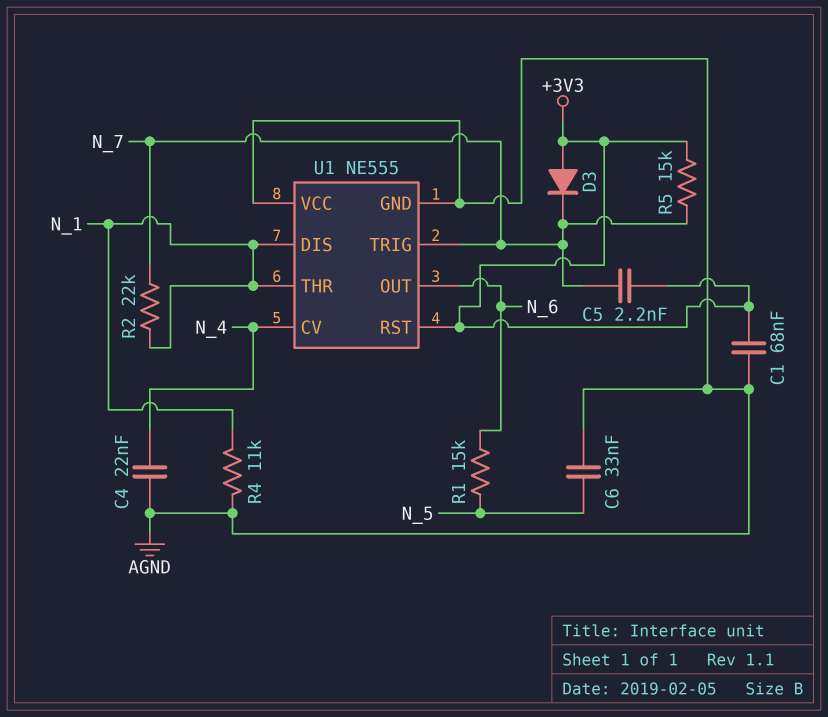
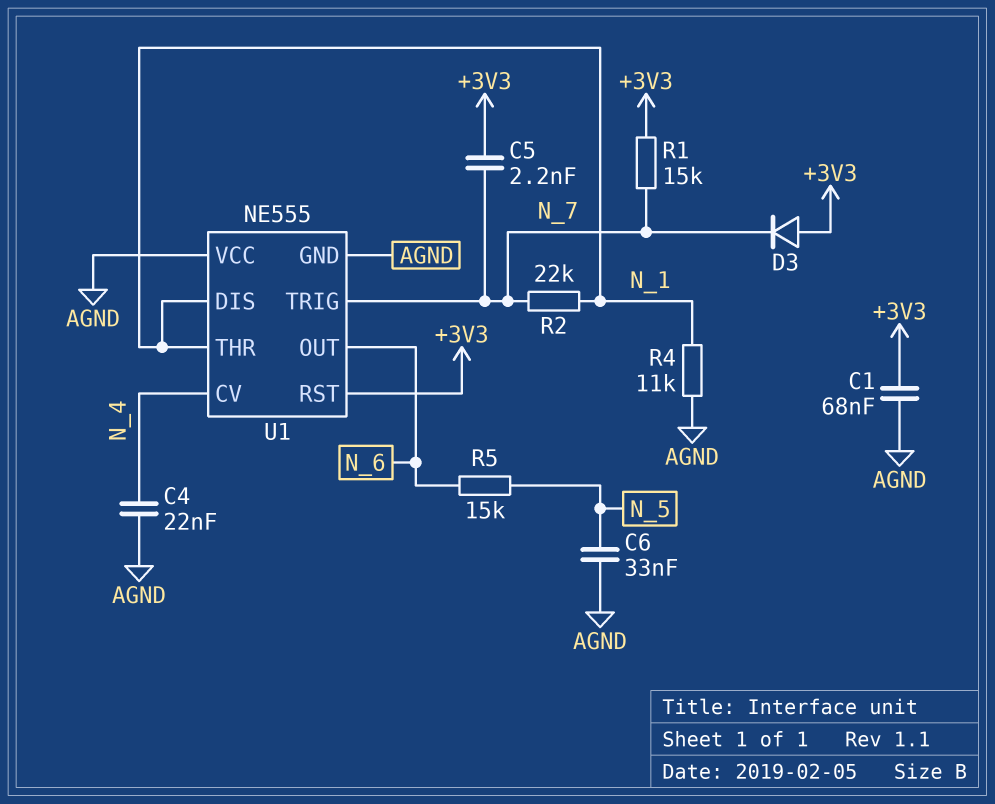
R1: 15k (N_5, N_6) -> 15k (+3V3, N_7)
R5: 15k (+3V3, N_7) -> 15k (N_5, N_6)

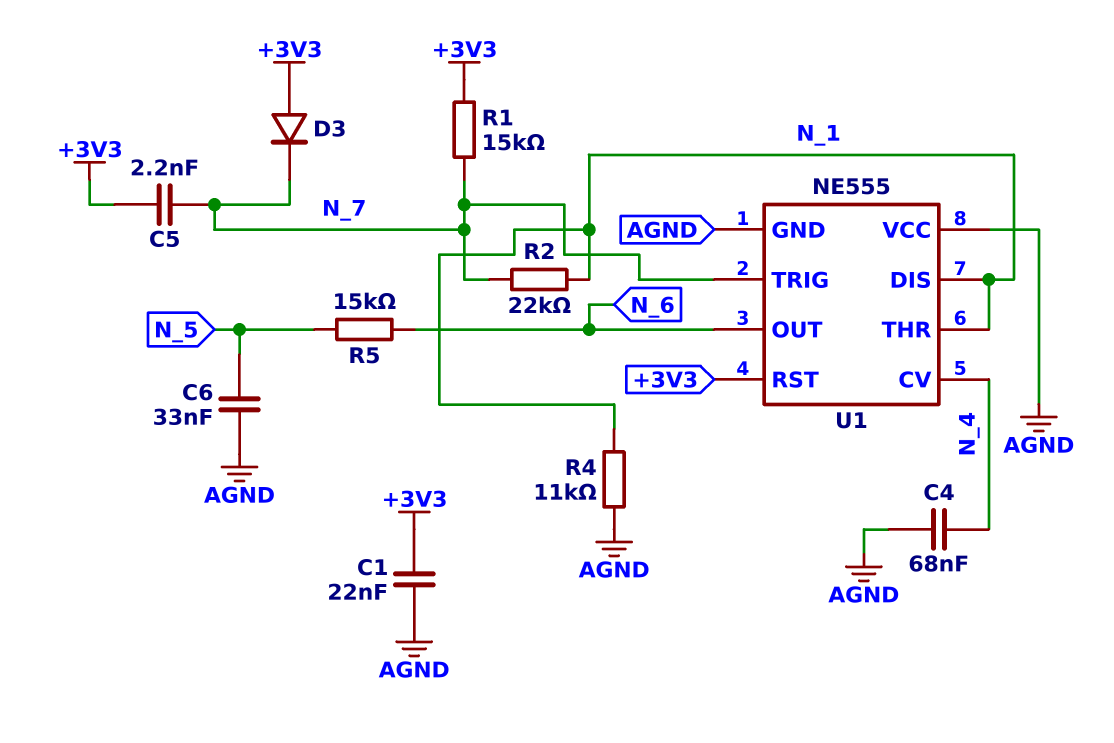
C1: 68nF (+3V3, AGND) -> 22nF (+3V3, AGND)
C4: 22nF (AGND, N_4) -> 68nF (AGND, N_4)

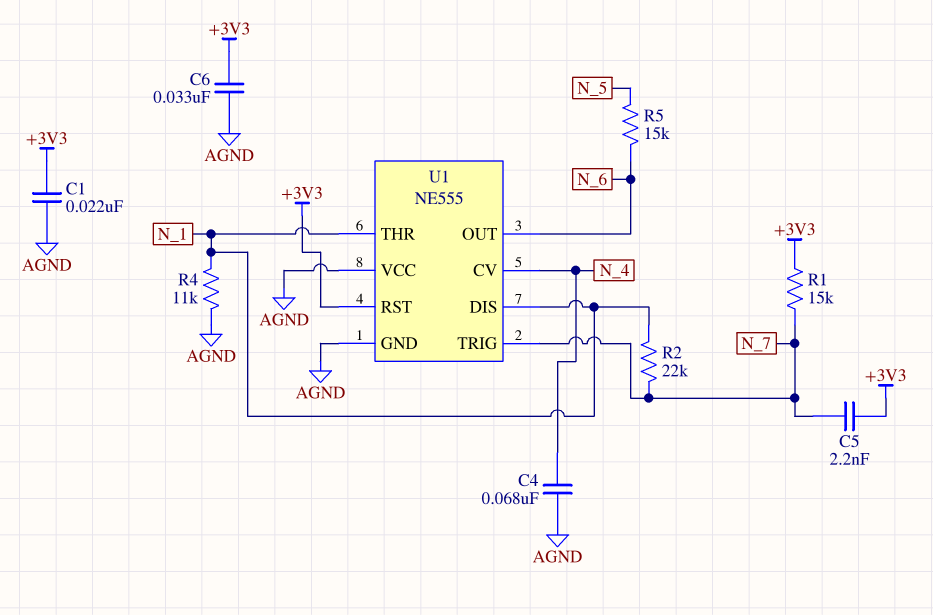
C6: 33nF (AGND, N_5) -> 33nF (+3V3, AGND)
D3: diode (A +3V3, K N_7) -> none

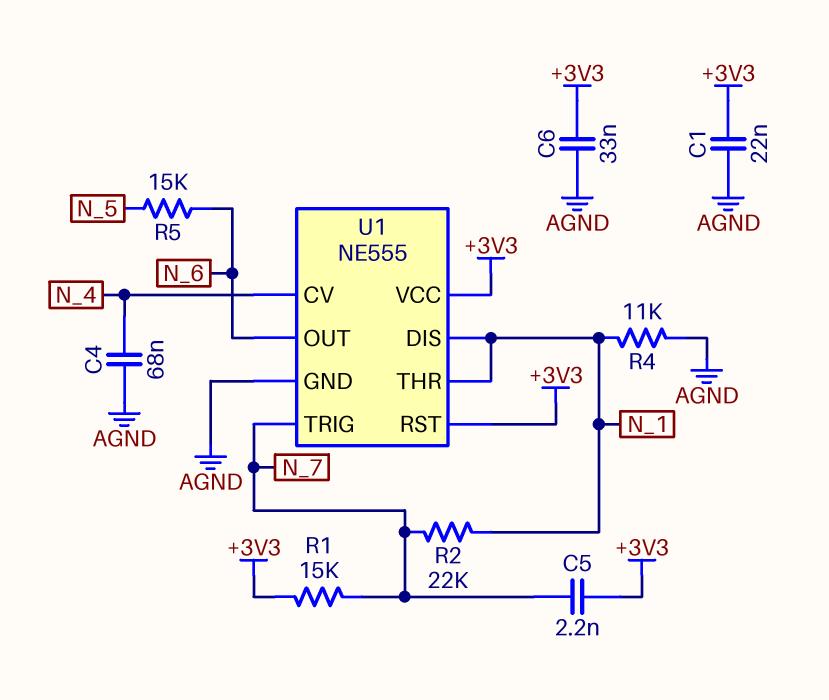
U1 pin VCC: AGND -> +3V3

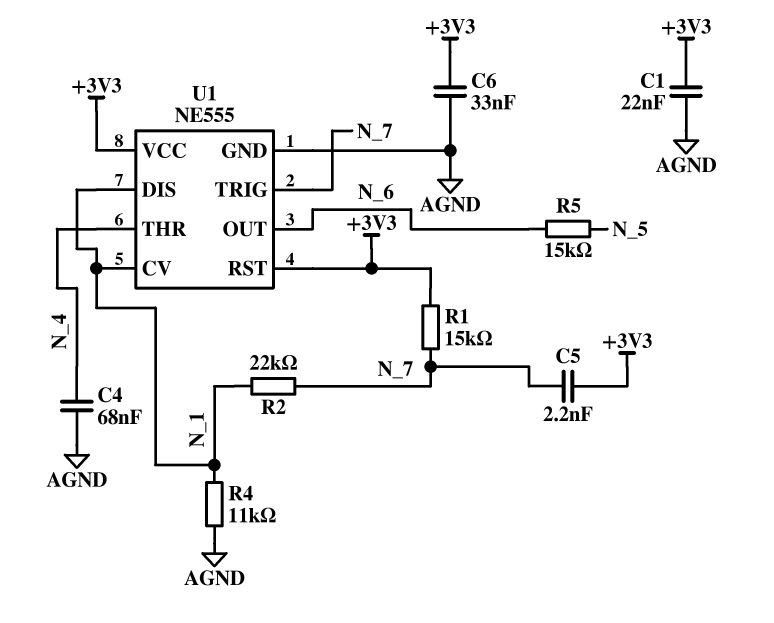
U1 pin CV: N_4 -> N_1
U1 pin THR: N_1 -> N_4

